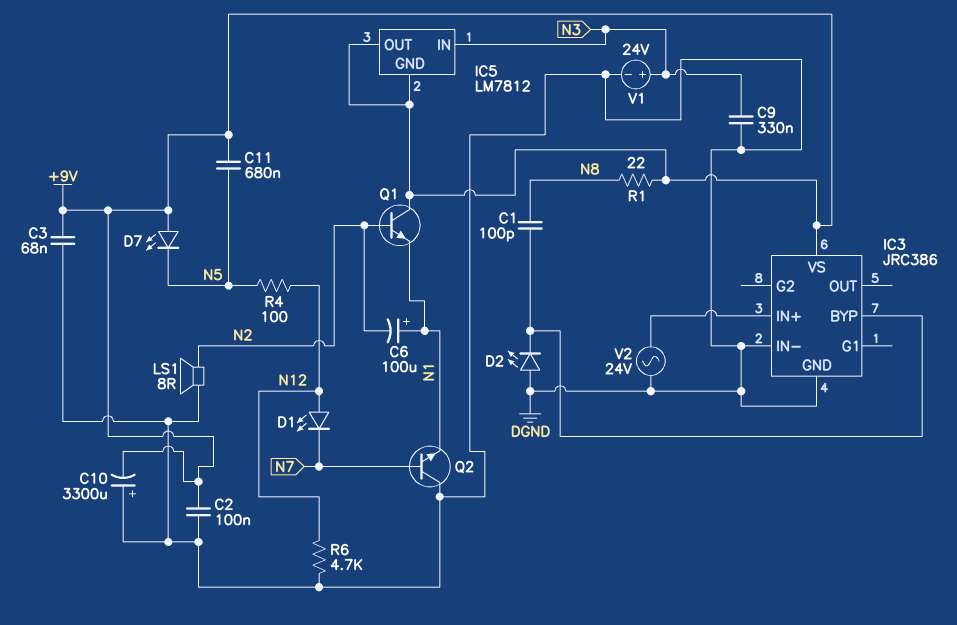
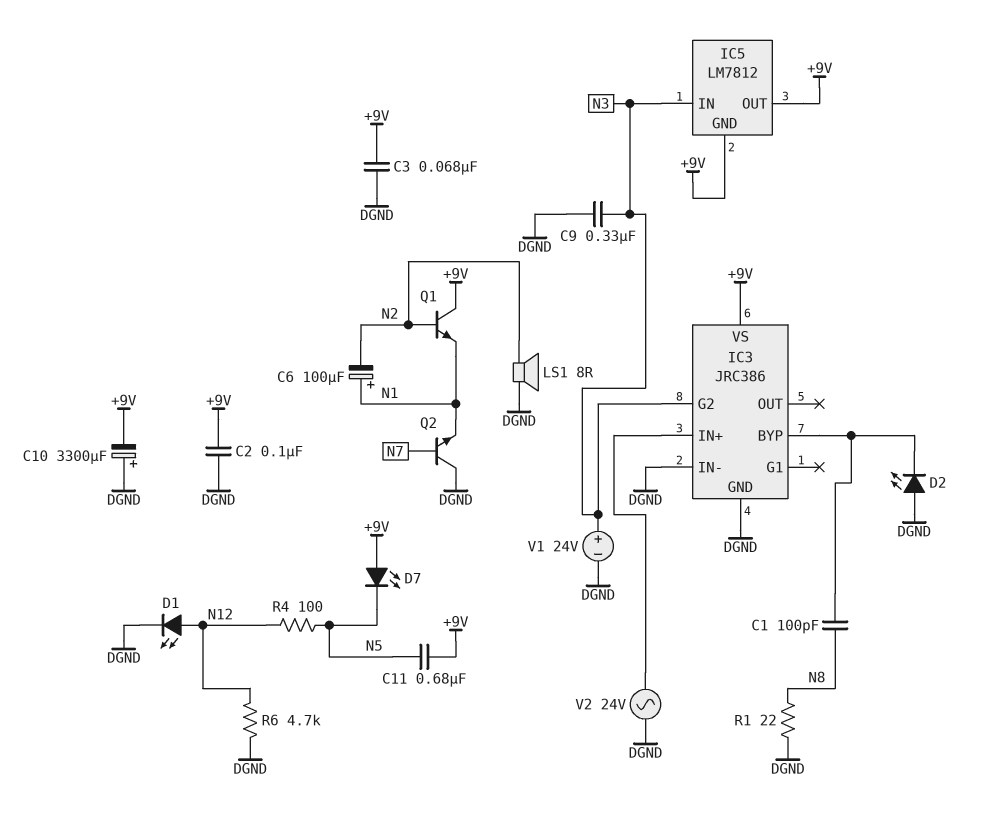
D1: LED (A N12, K N7) -> LED (A N12, K DGND)
IC3 pin G2: none -> N3
R1: 22 (+9V, N8) -> 22 (DGND, N8)

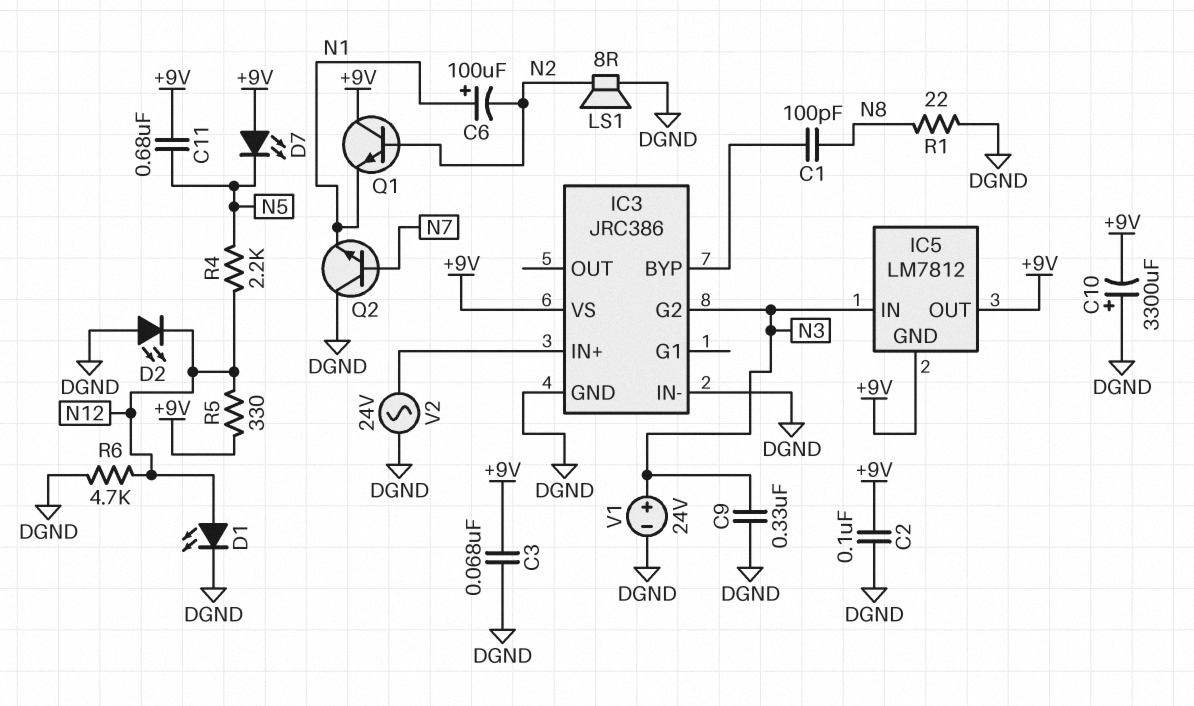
D2: LED (A DGND, K IC3/BYP) -> LED (A DGND, K N12)
R4: 100 (N5, N12) -> 2.2k (N5, N12)
R5: none -> 330 (+9V, N12)

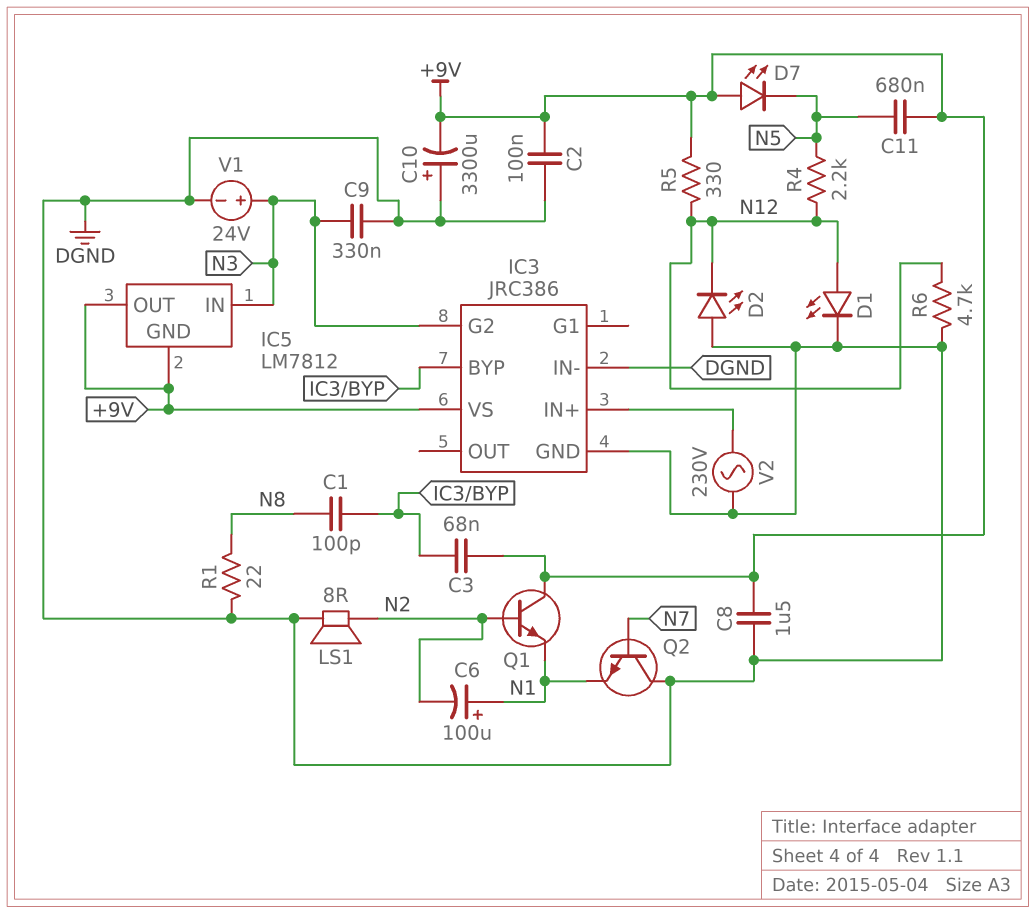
C3: 68nF (+9V, DGND) -> 68nF (+9V, IC3/BYP)
C8: none -> 1.5uF (+9V, DGND)
V2: AC 24V (DGND, IC3/IN+) -> AC 230V (DGND, IC3/IN+)

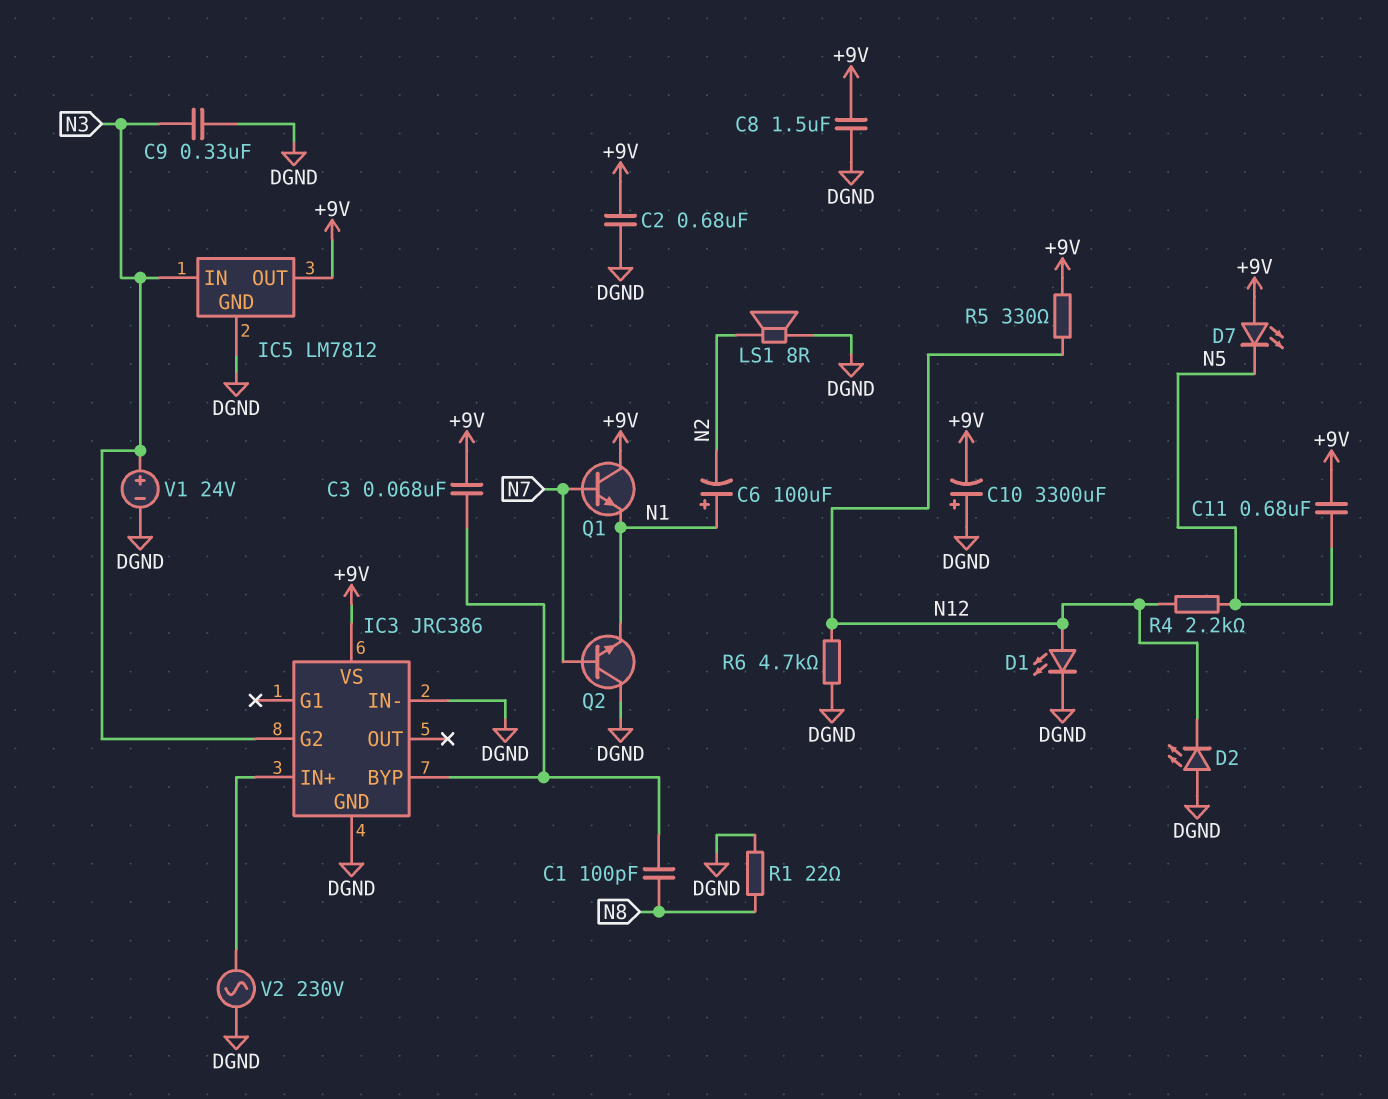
C2: 100nF (+9V, DGND) -> 680nF (+9V, DGND)
IC5 pin GND: +9V -> DGND
Q1: NPN (B N2, C +9V, E N1) -> NPN (B N7, C +9V, E N1)

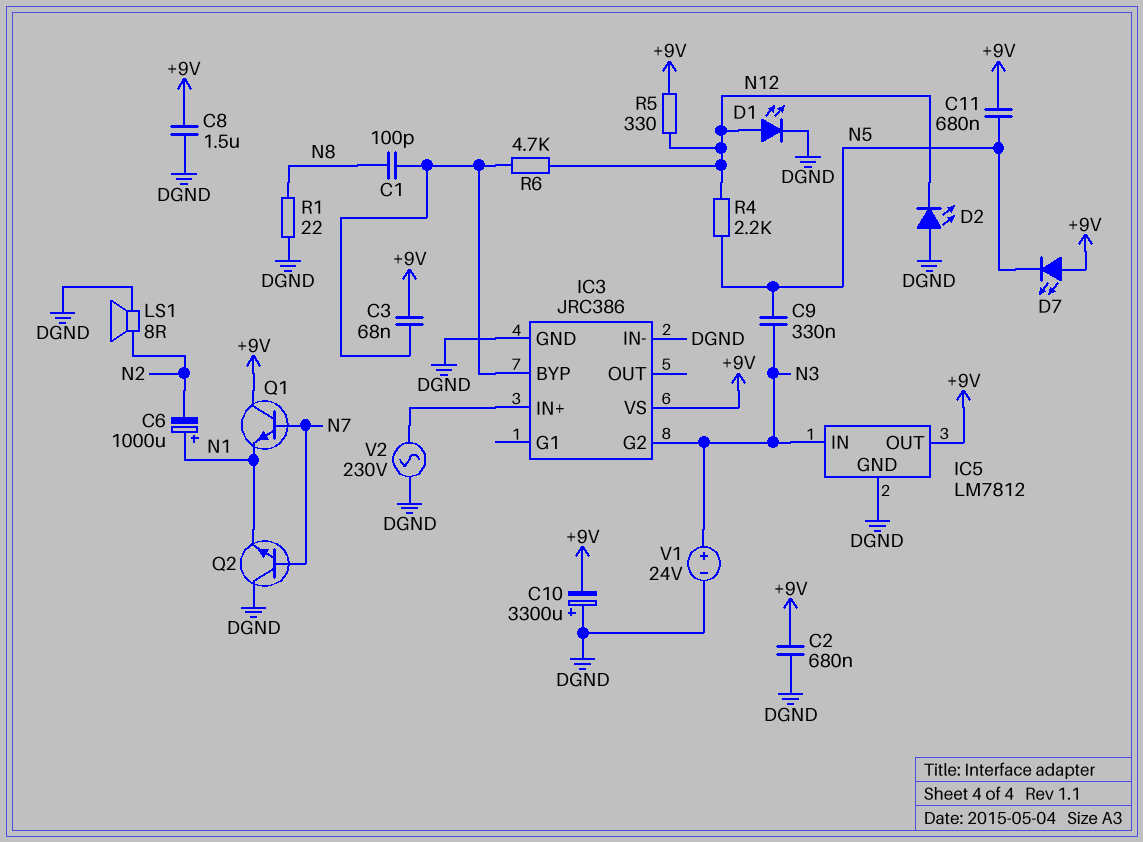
C6: 100uF (plus N1, minus N2) -> 1000uF (plus N1, minus N2)
C9: 330nF (DGND, N3) -> 330nF (N3, N5)
R6: 4.7k (DGND, N12) -> 4.7k (IC3/BYP, N12)

